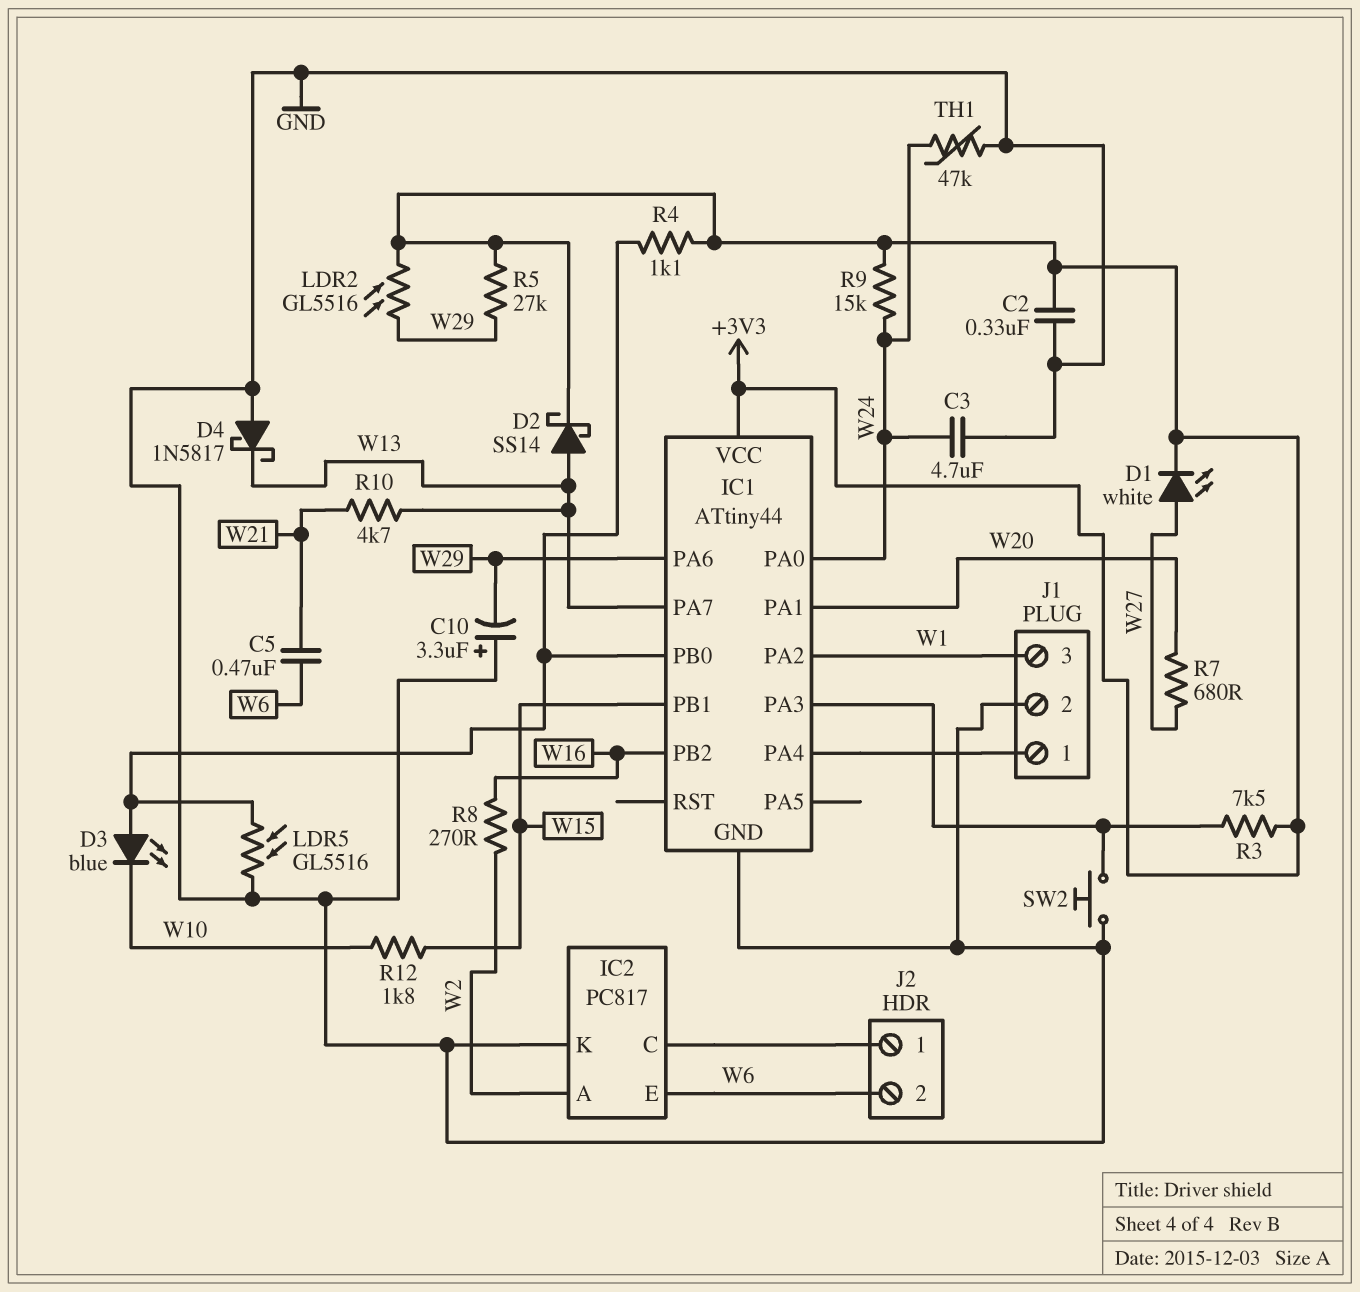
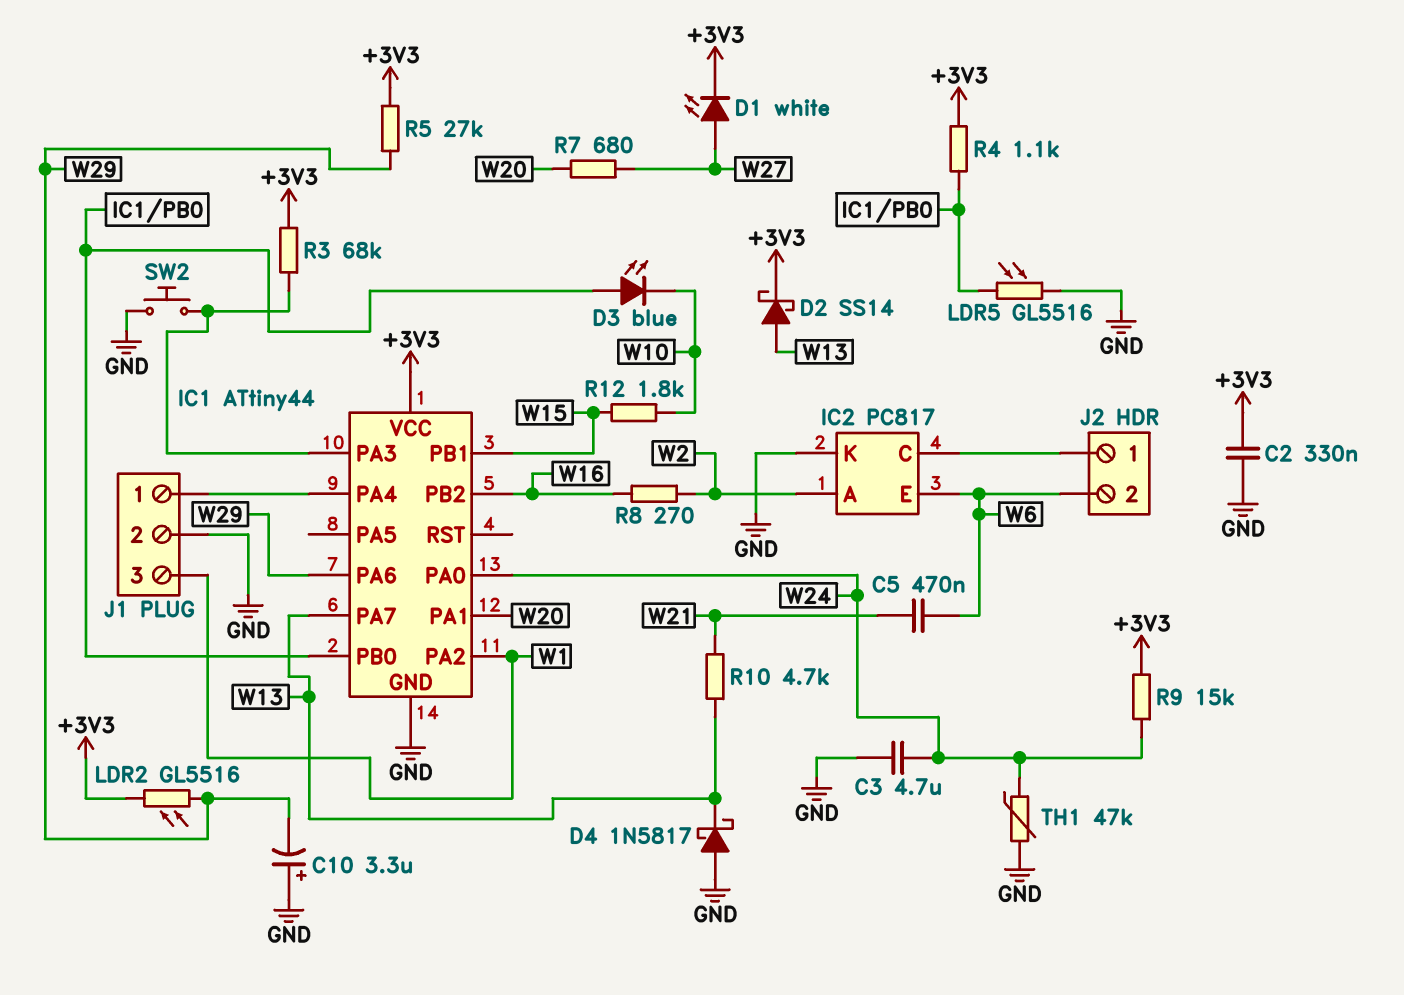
R3: 7.5k (+3V3, IC1/PA3) -> 68k (+3V3, IC1/PA3)

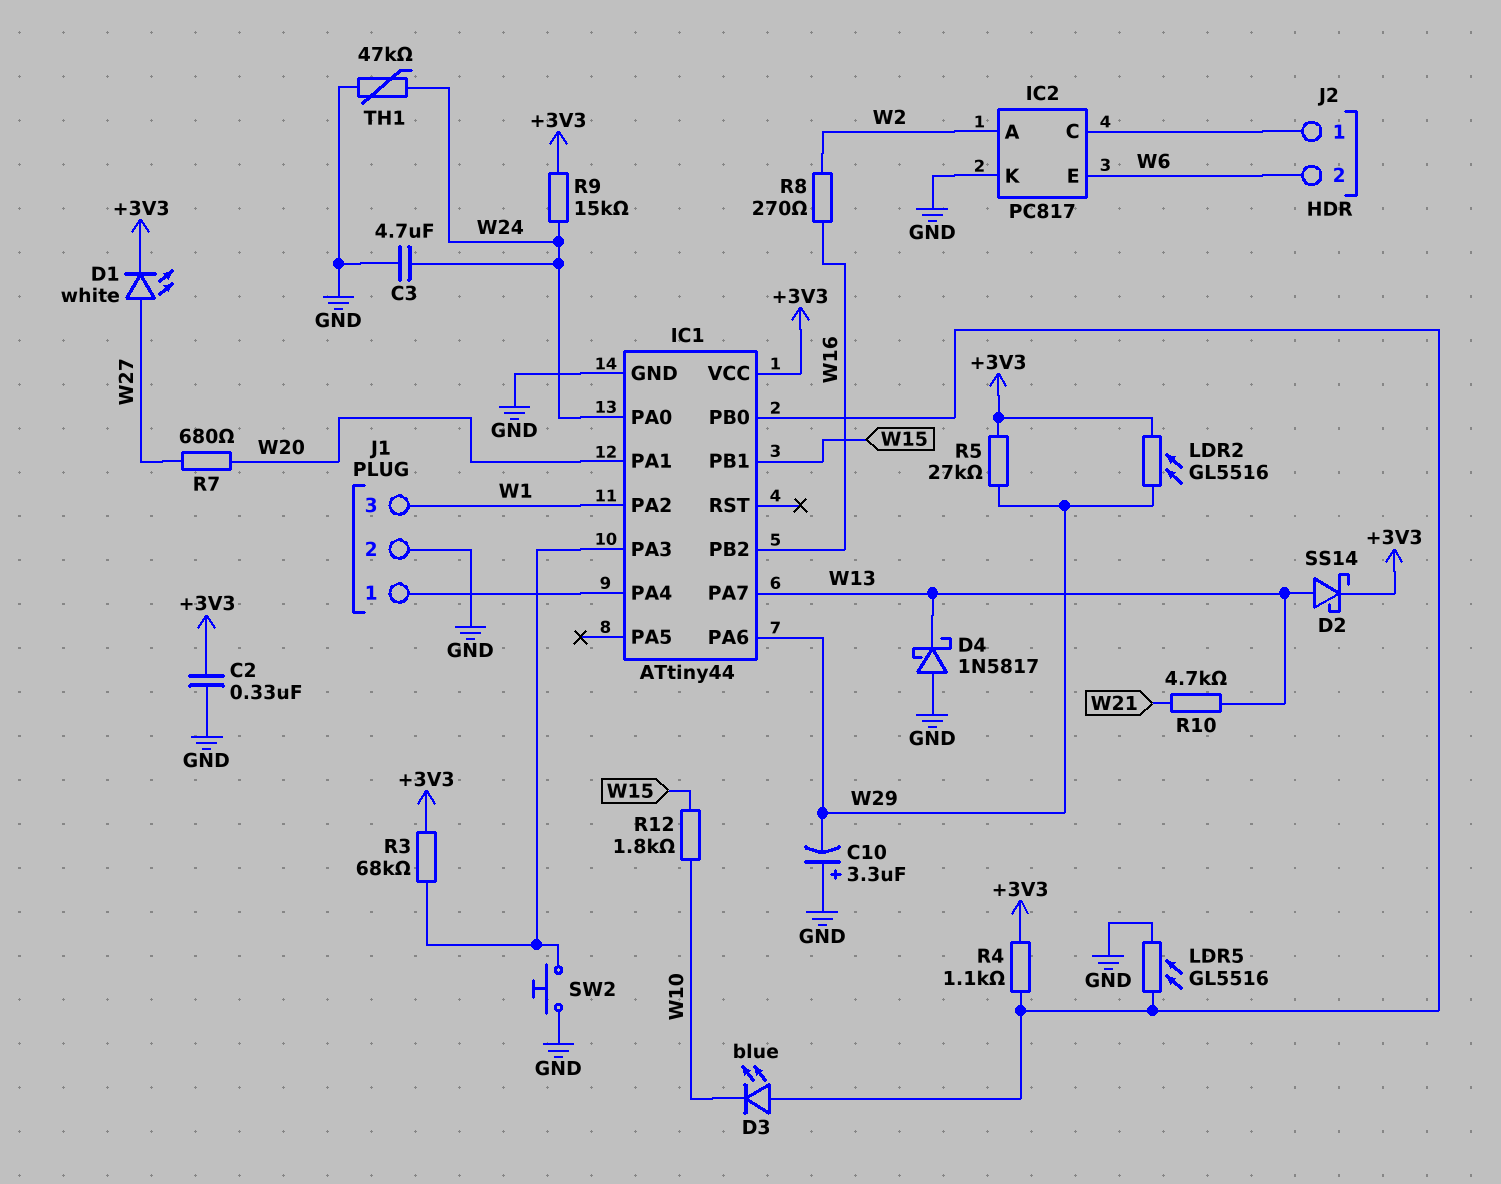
C5: 470nF (W6, W21) -> none

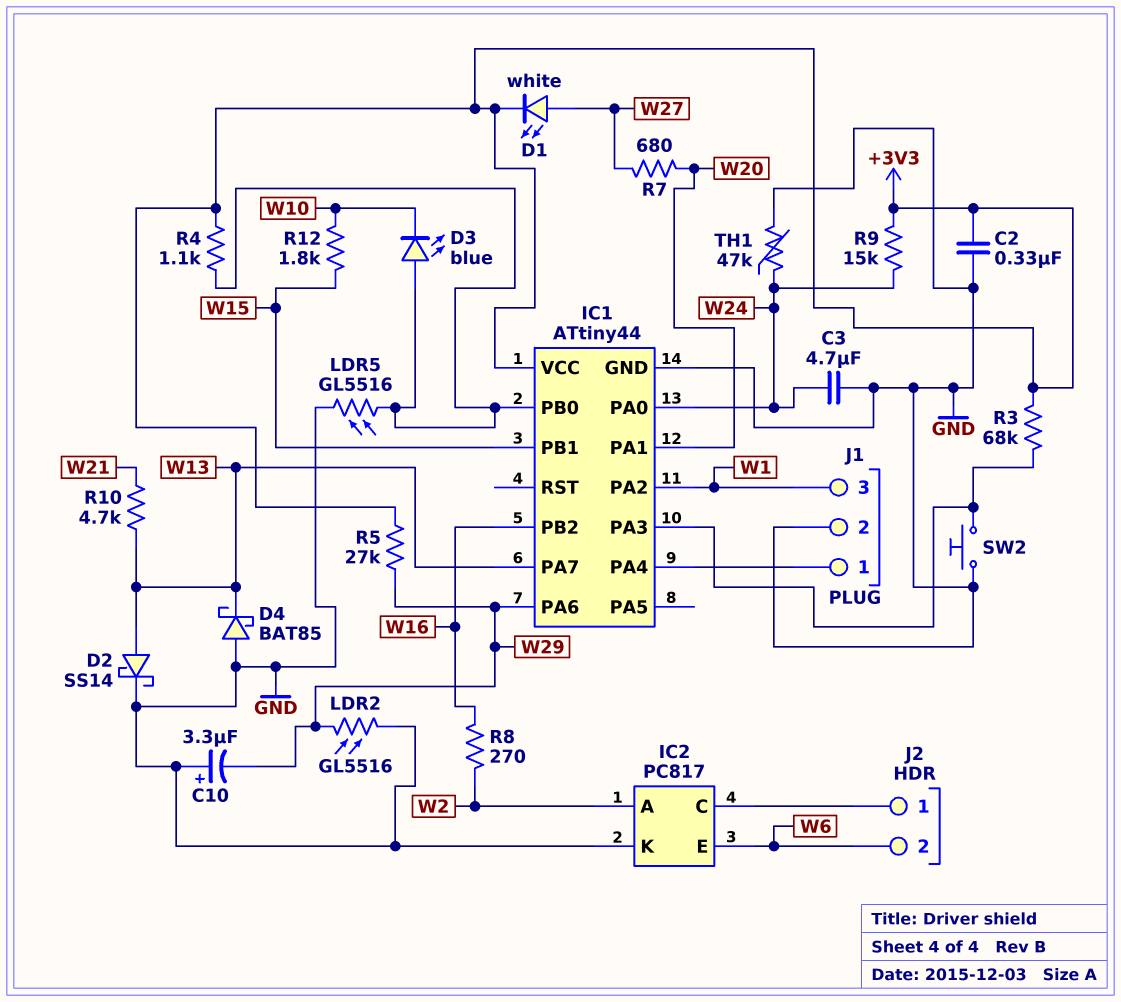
D2: schottky SS14 (A W13, K +3V3) -> schottky SS14 (A W13, K GND)
D4: schottky 1N5817 (A GND, K W13) -> schottky BAT85 (A GND, K W13)
LDR2: GL5516 (+3V3, W29) -> GL5516 (GND, W29)

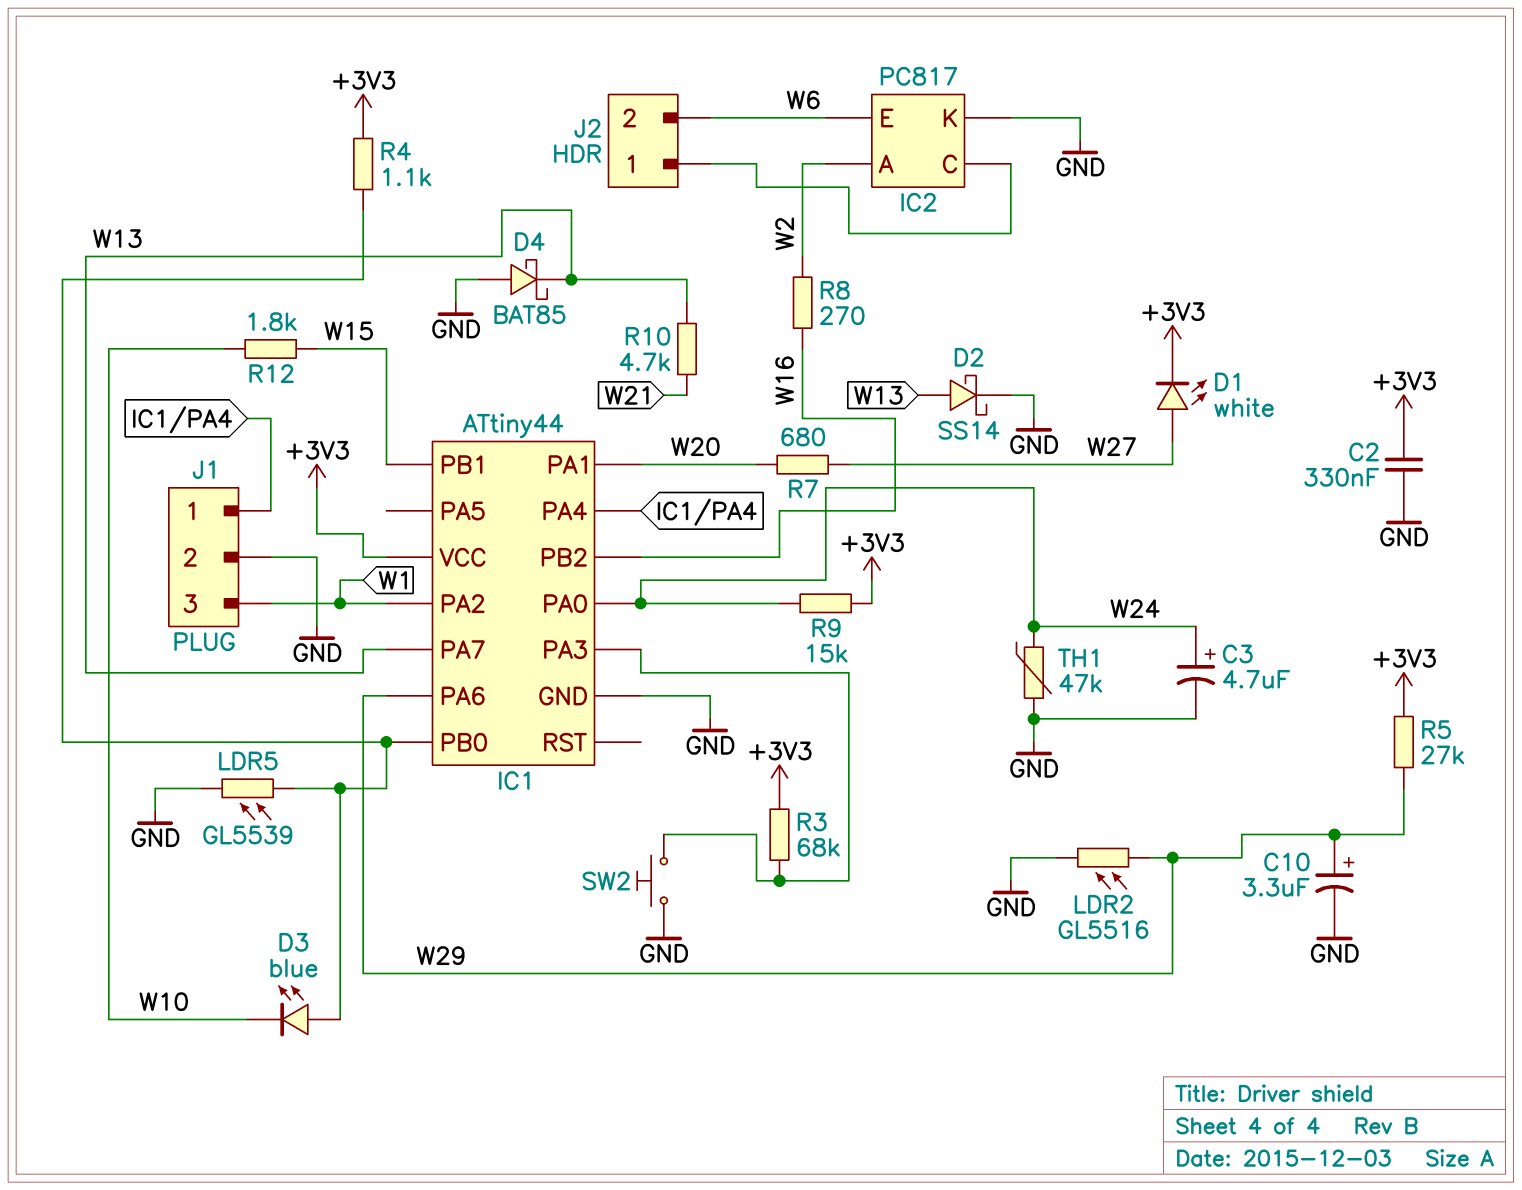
C3: 4.7uF (GND, W24) -> 4.7uF (plus W24, minus GND)
C10: 3.3uF (plus GND, minus W29) -> 3.3uF (plus W29, minus GND)
LDR5: GL5516 (GND, IC1/PB0) -> GL5539 (GND, IC1/PB0)

